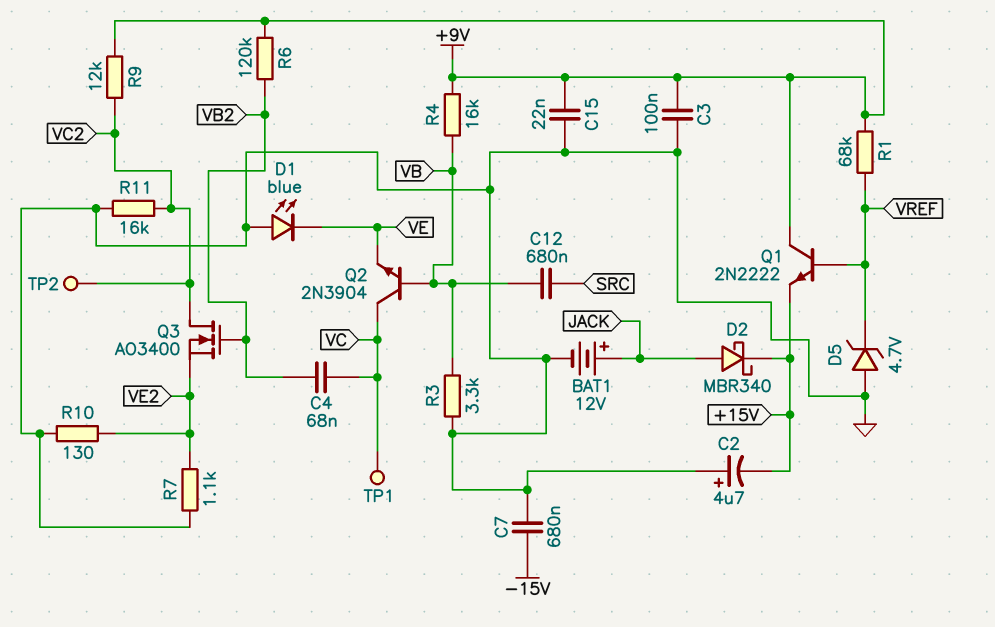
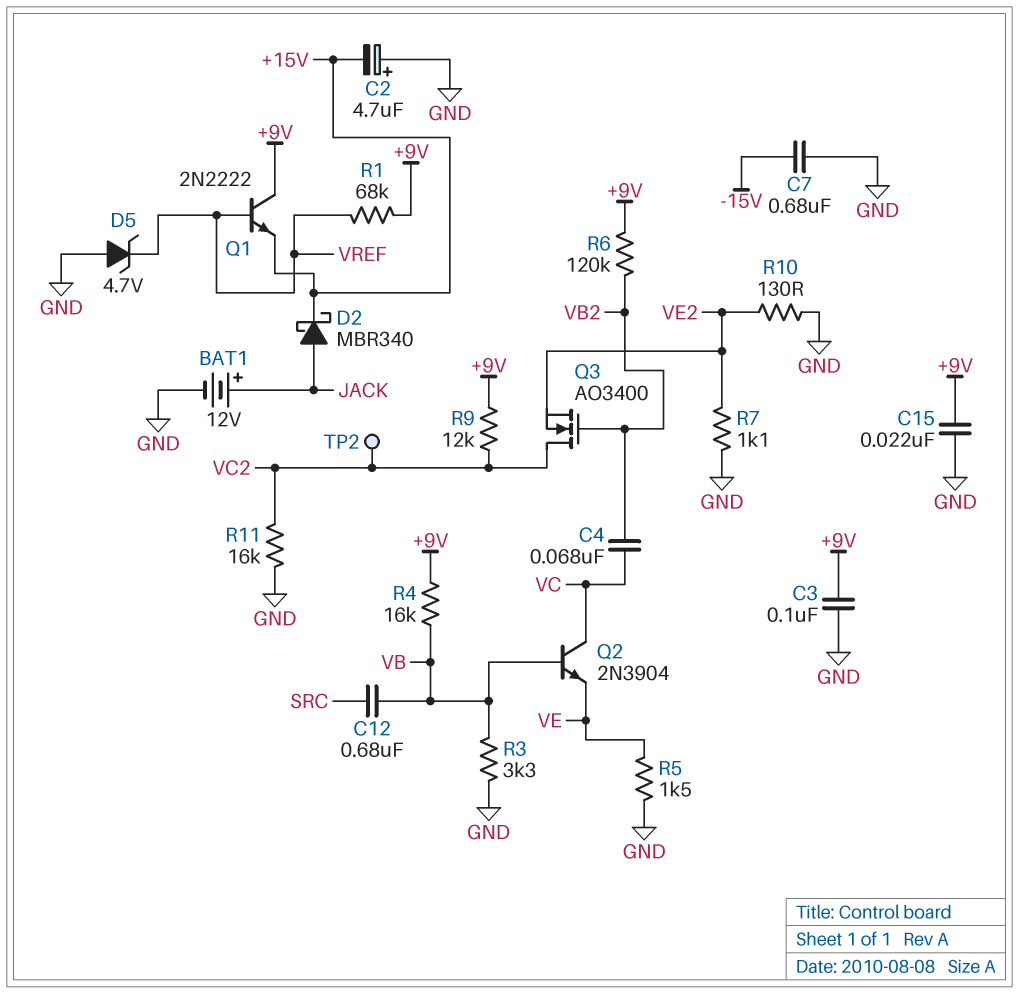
D1: LED blue (A GND, K VE) -> none
R5: none -> 1.5k (GND, VE)
TP1: test point (VC) -> none

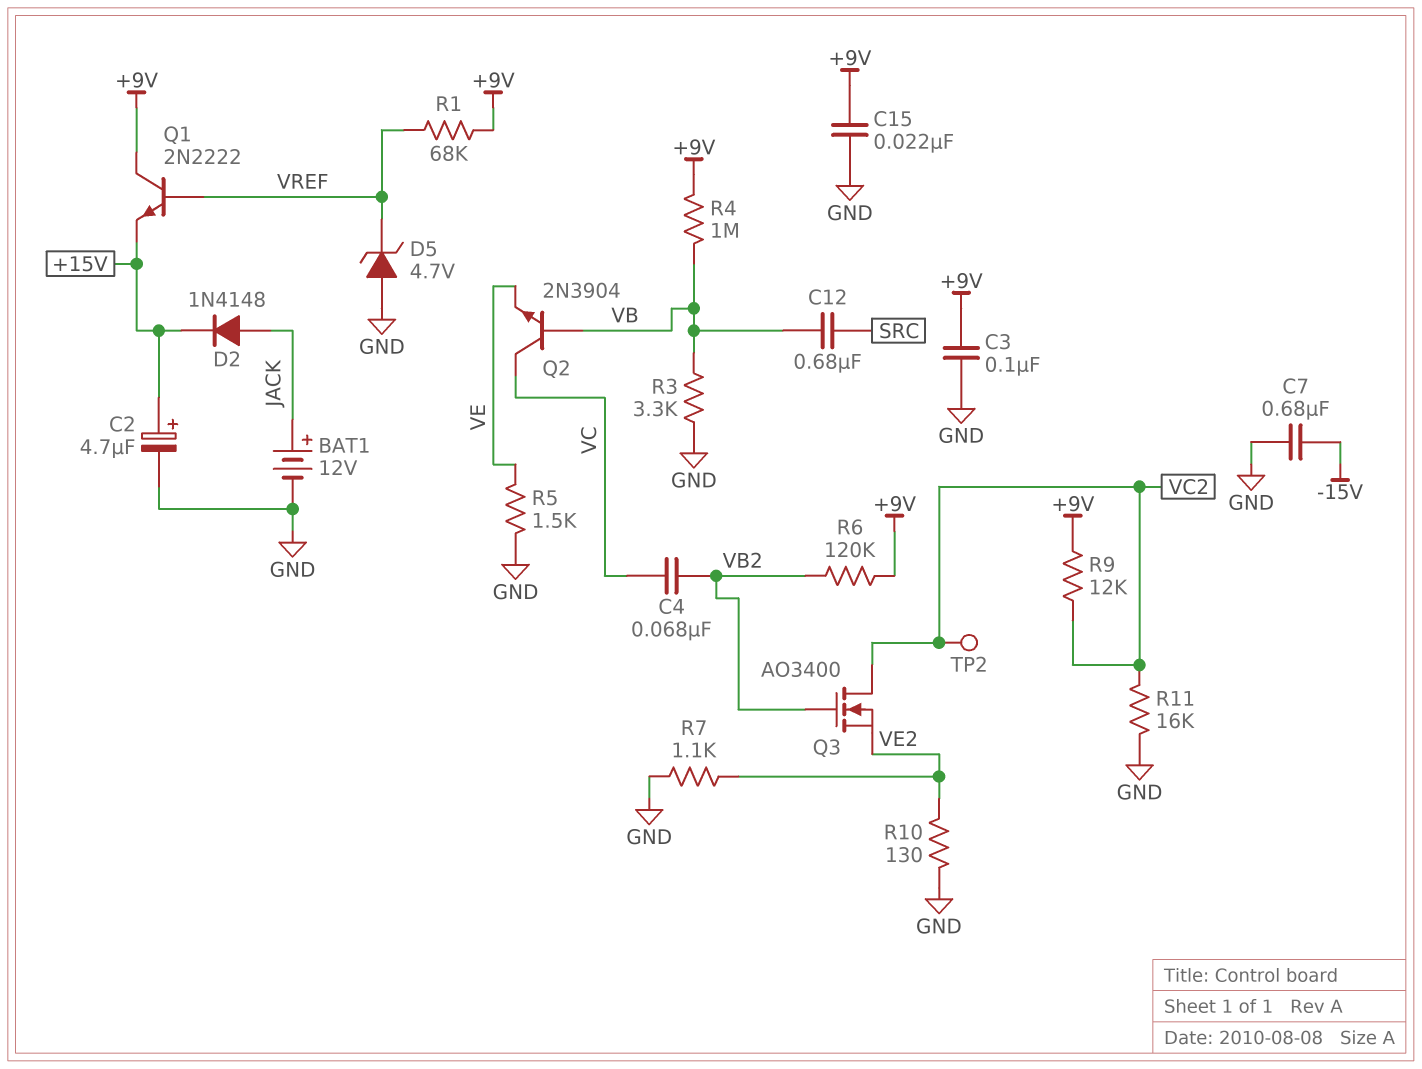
C2: 4.7uF (plus GND, minus +15V) -> 4.7uF (plus +15V, minus GND)
D2: schottky MBR340 (A JACK, K +15V) -> diode 1N4148 (A JACK, K +15V)
R4: 16k (+9V, VB) -> 1M (+9V, VB)

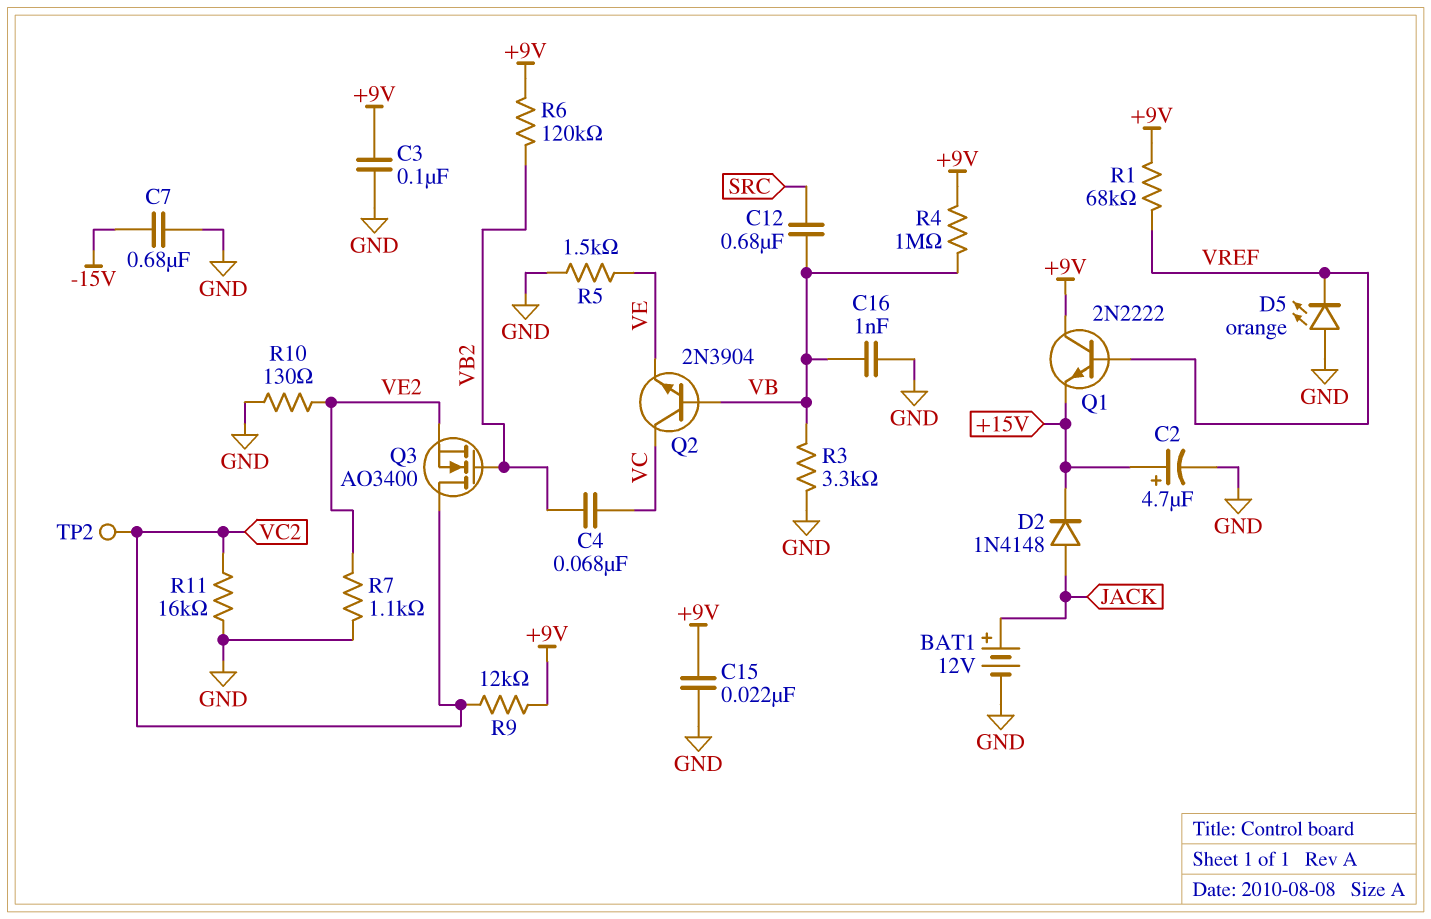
C16: none -> 1nF (GND, VB)
D5: zener 4.7V (A GND, K VREF) -> LED orange (A GND, K VREF)

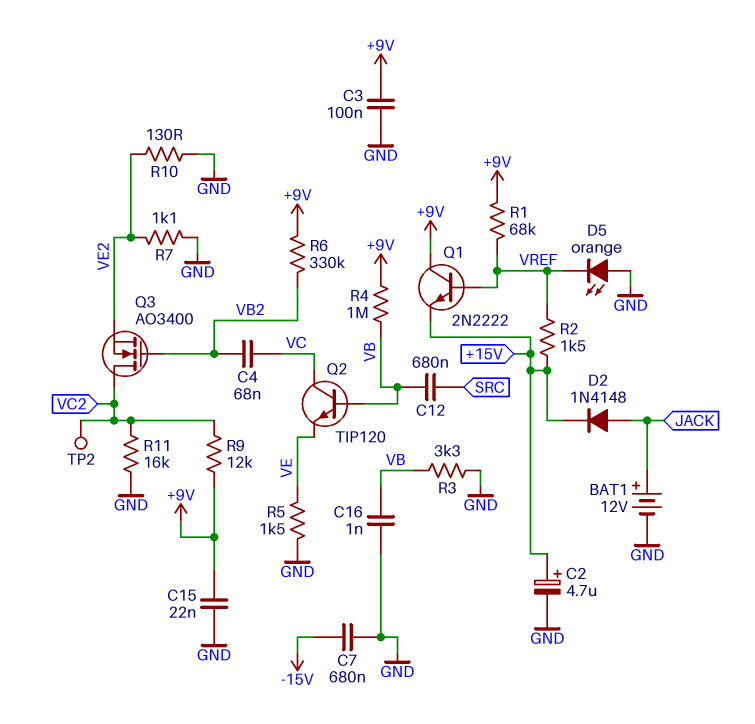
Q2: NPN 2N3904 (B VB, C VC, E VE) -> NPN TIP120 (B VB, C VC, E VE)
R2: none -> 1.5k (+15V, VREF)
R6: 120k (+9V, VB2) -> 330k (+9V, VB2)

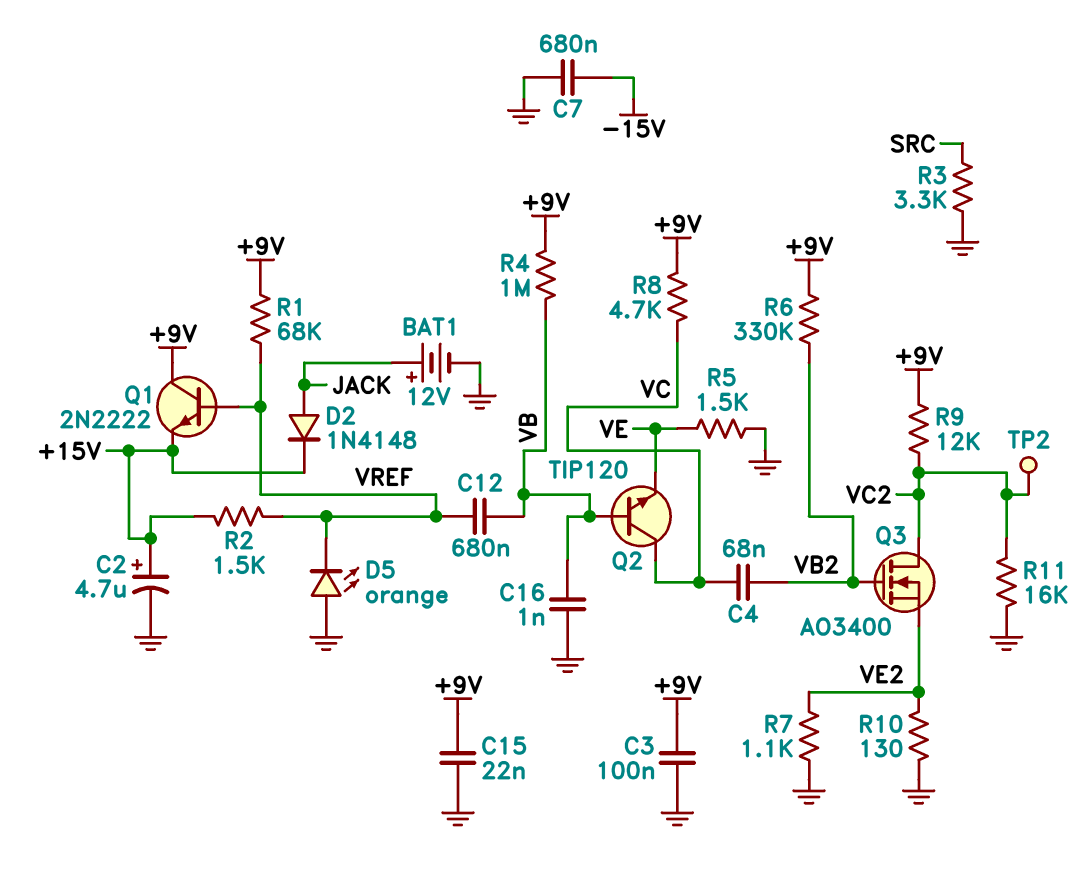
C12: 680nF (SRC, VB) -> 680nF (VB, VREF)
R3: 3.3k (GND, VB) -> 3.3k (GND, SRC)
R8: none -> 4.7k (+9V, VC)

